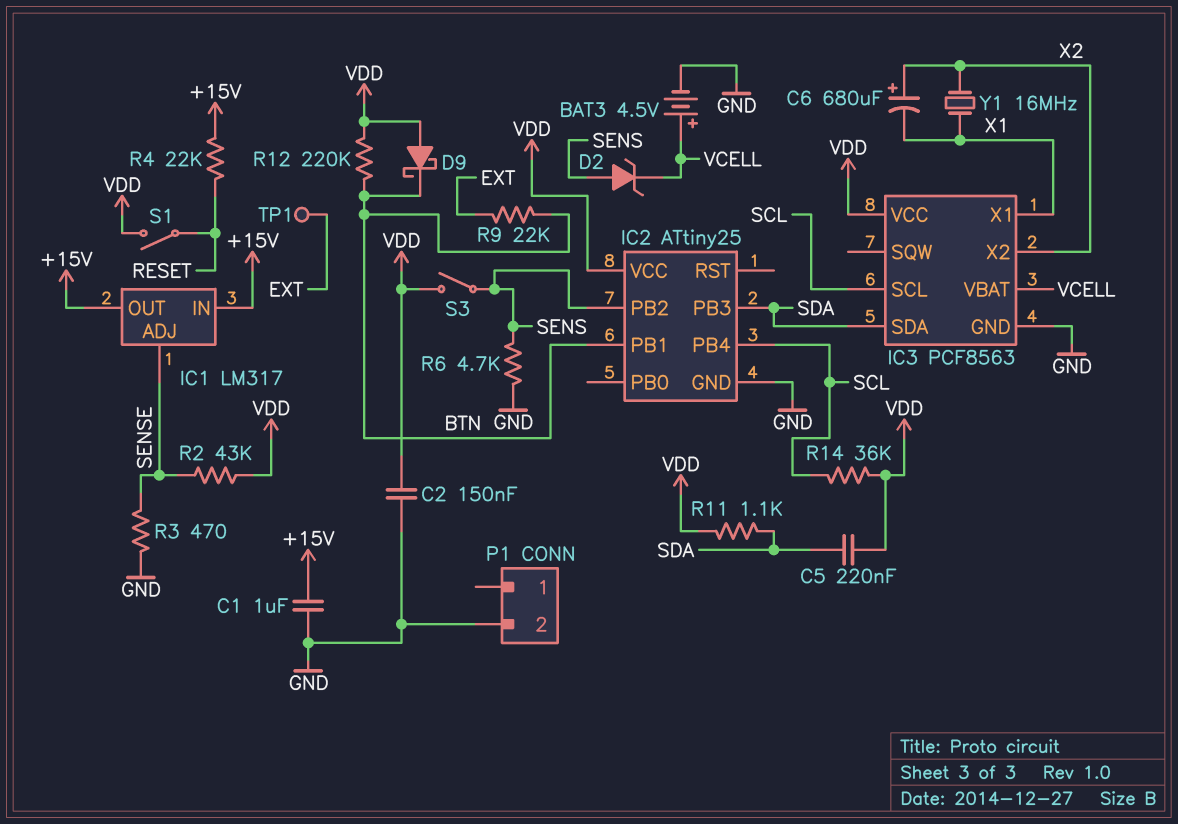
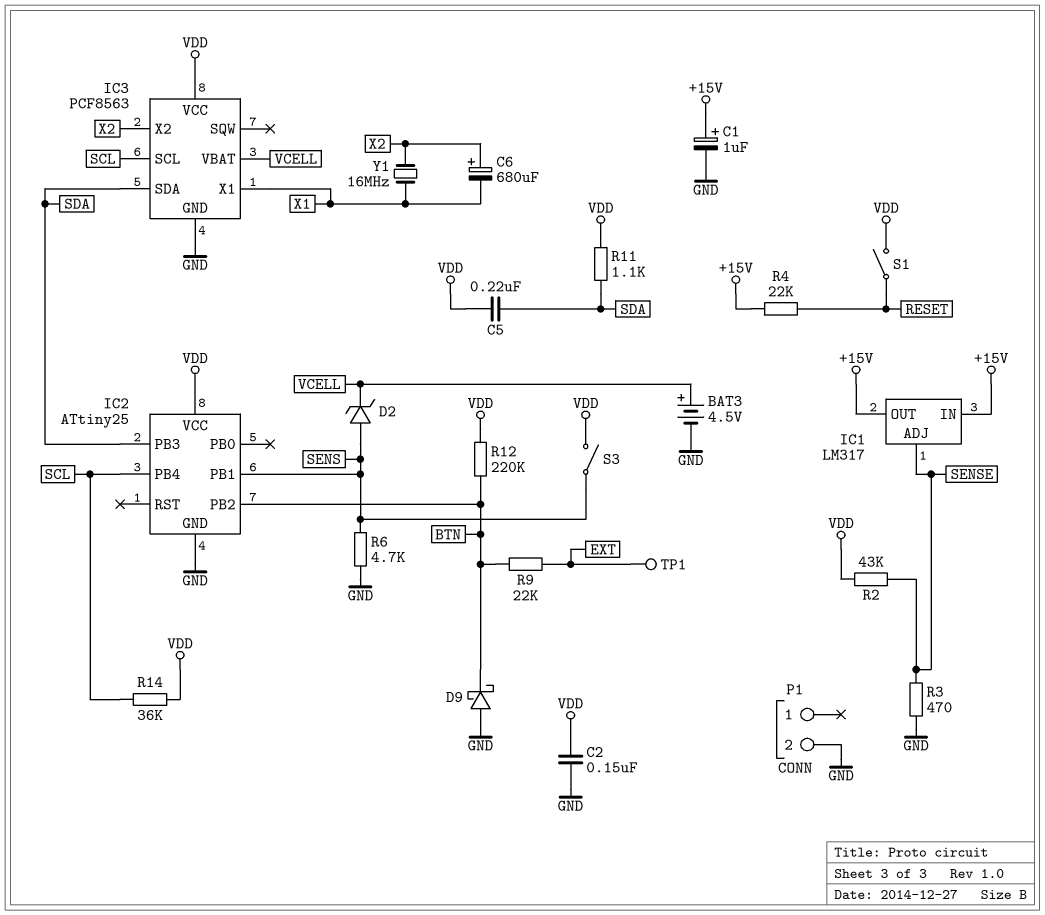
C1: 1uF (+15V, GND) -> 1uF (plus +15V, minus GND)
D9: schottky (A VDD, K BTN) -> schottky (A GND, K BTN)
IC2 pin PB1: BTN -> SENS
IC2 pin PB2: SENS -> BTN

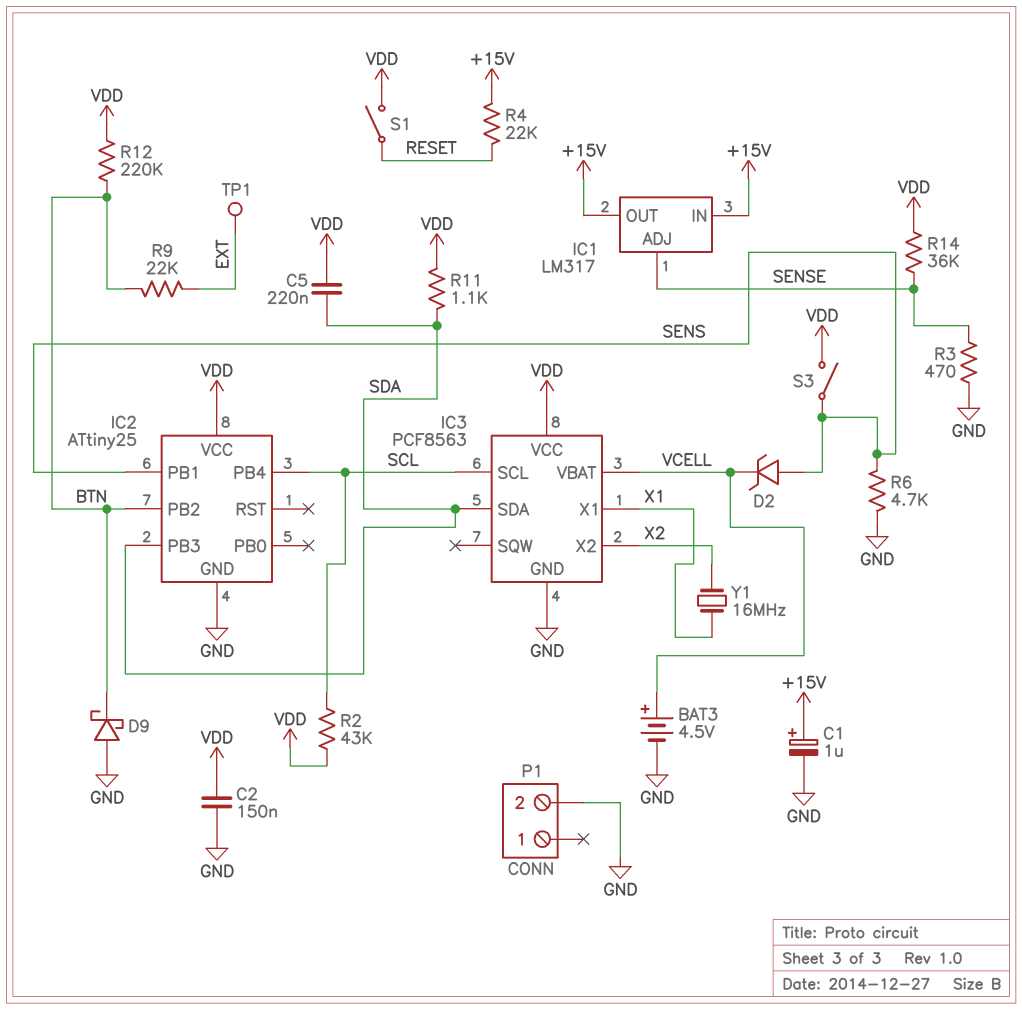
C6: 680uF (plus X2, minus X1) -> none
R2: 43k (SENSE, VDD) -> 43k (SCL, VDD)
R14: 36k (SCL, VDD) -> 36k (SENSE, VDD)

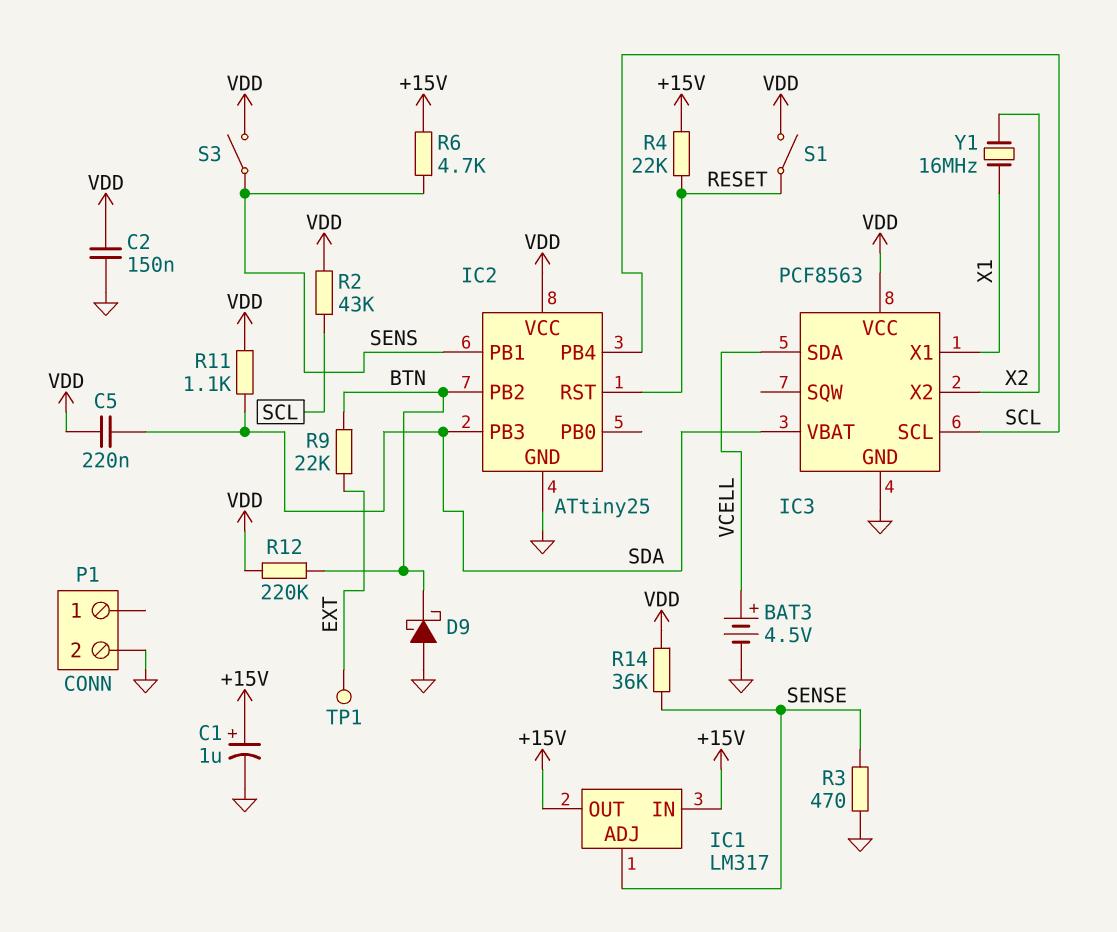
D2: zener (A SENS, K VCELL) -> none
IC2 pin RST: none -> RESET
IC3 pin SDA: SDA -> VCELL
IC3 pin VBAT: VCELL -> SDA
R6: 4.7k (GND, SENS) -> 4.7k (+15V, SENS)

